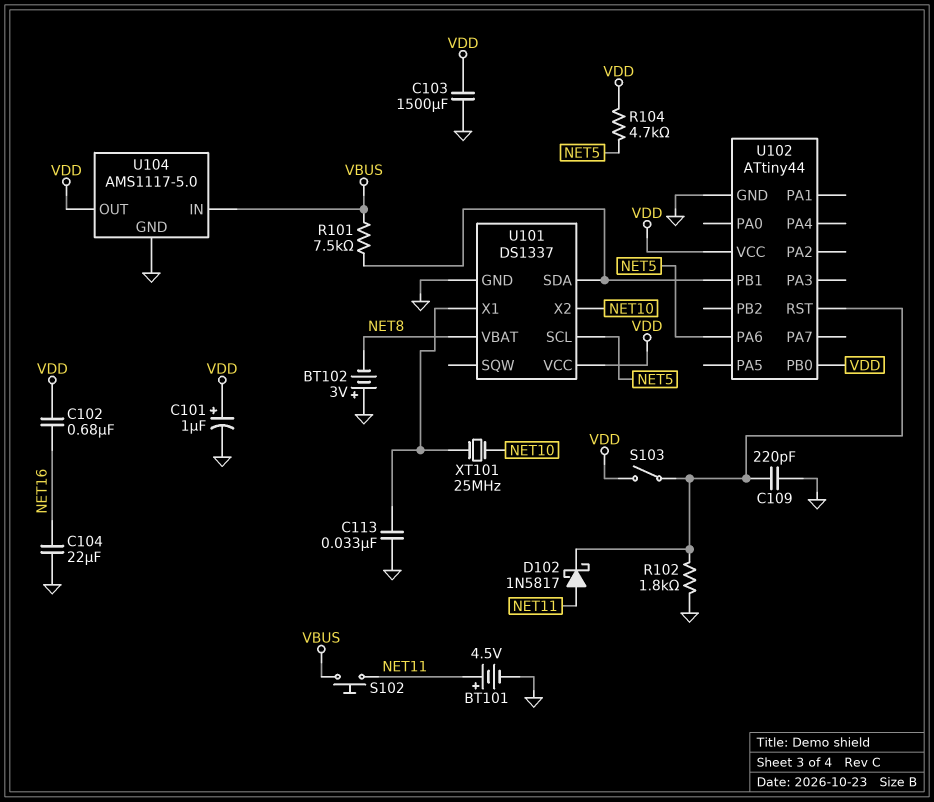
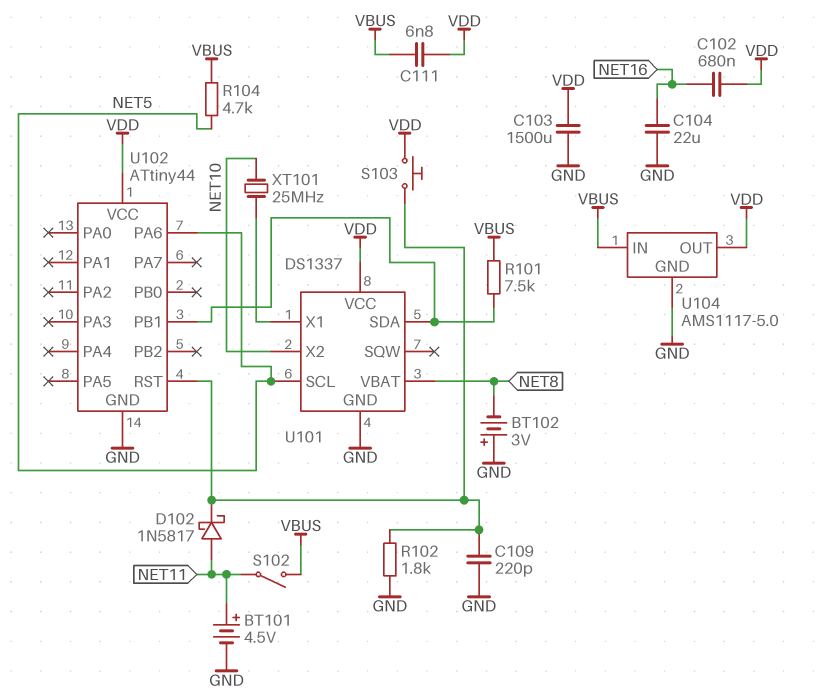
C101: 1uF (plus VDD, minus GND) -> none
C111: none -> 6.8nF (VBUS, VDD)
C113: 33nF (GND, U101/X1) -> none
R104: 4.7k (NET5, VDD) -> 4.7k (NET5, VBUS)
S102: button (NET11, VBUS) -> switch (NET11, VBUS)
S103: switch (U102/RST, VDD) -> button (U102/RST, VDD)
U102 pin PB0: VDD -> none

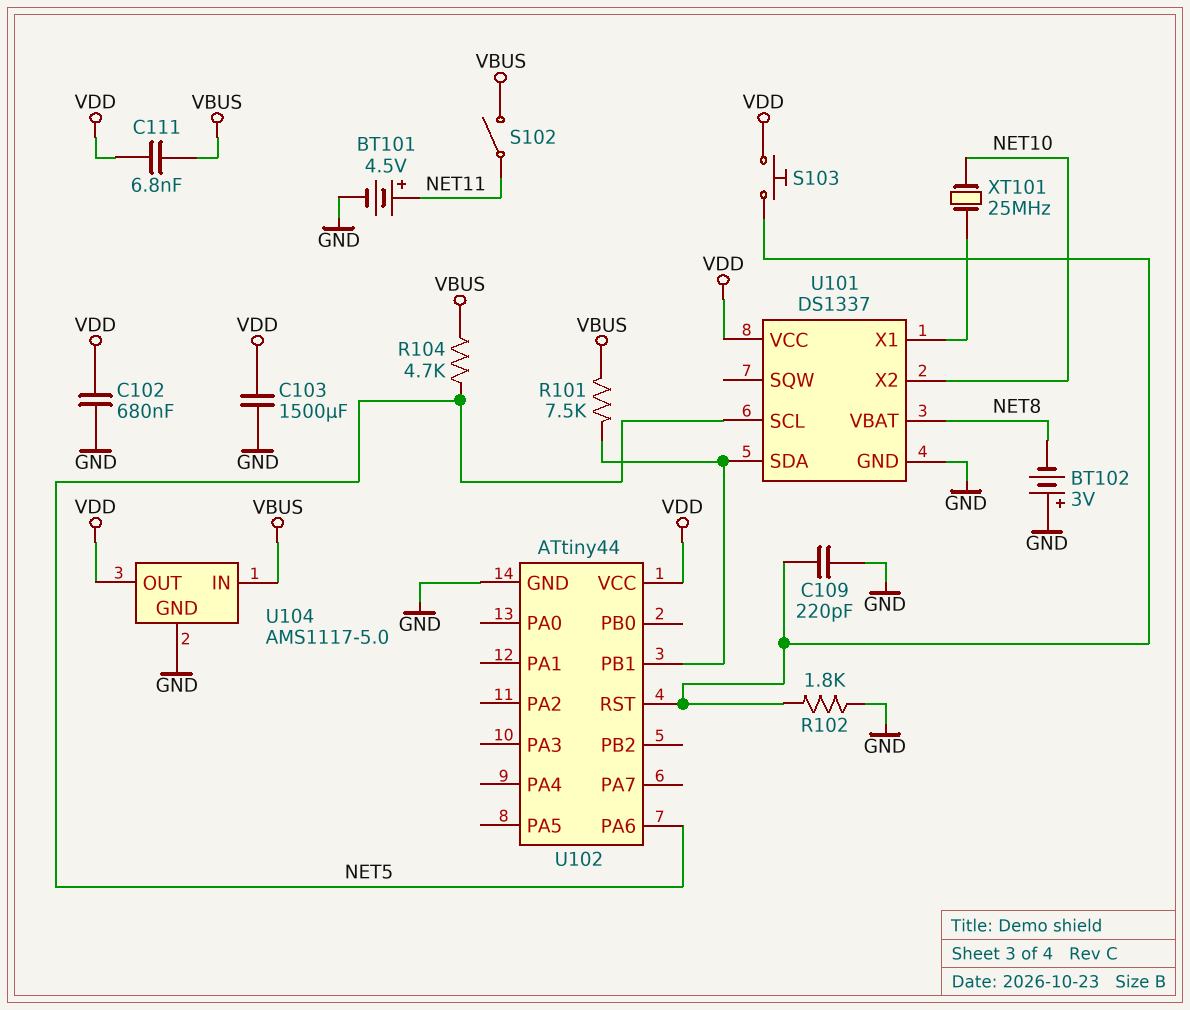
C102: 680nF (NET16, VDD) -> 680nF (GND, VDD)
C104: 22uF (GND, NET16) -> none
D102: schottky 1N5817 (A NET11, K U102/RST) -> none

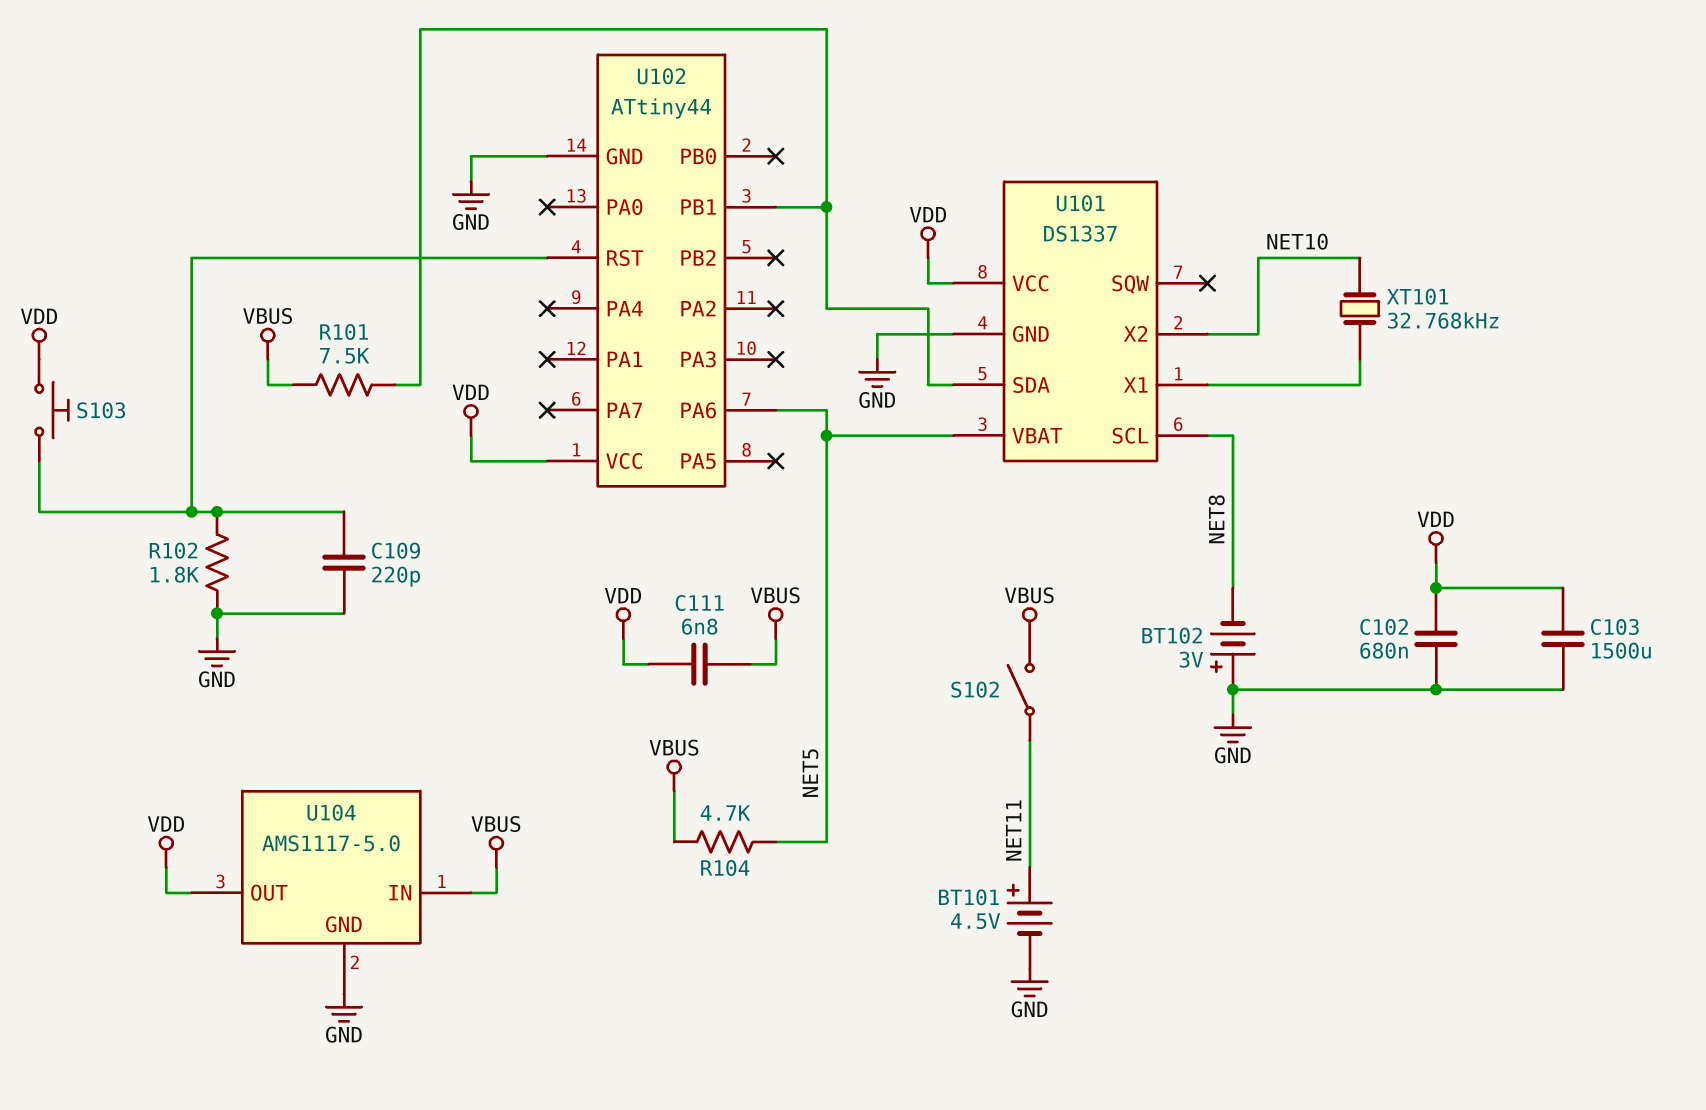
U101 pin SCL: NET5 -> NET8
U101 pin VBAT: NET8 -> NET5
XT101: 25MHz (NET10, U101/X1) -> 32.768kHz (NET10, U101/X1)

